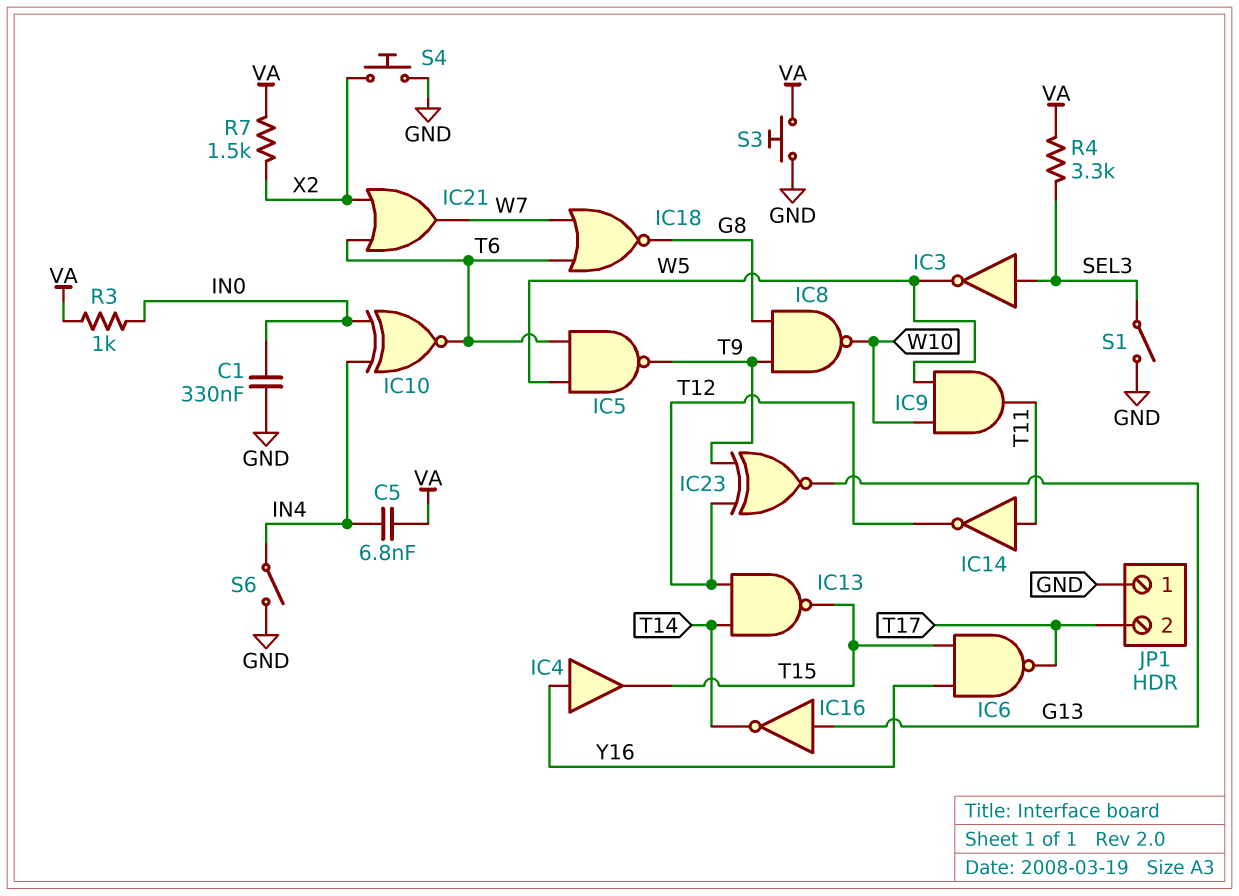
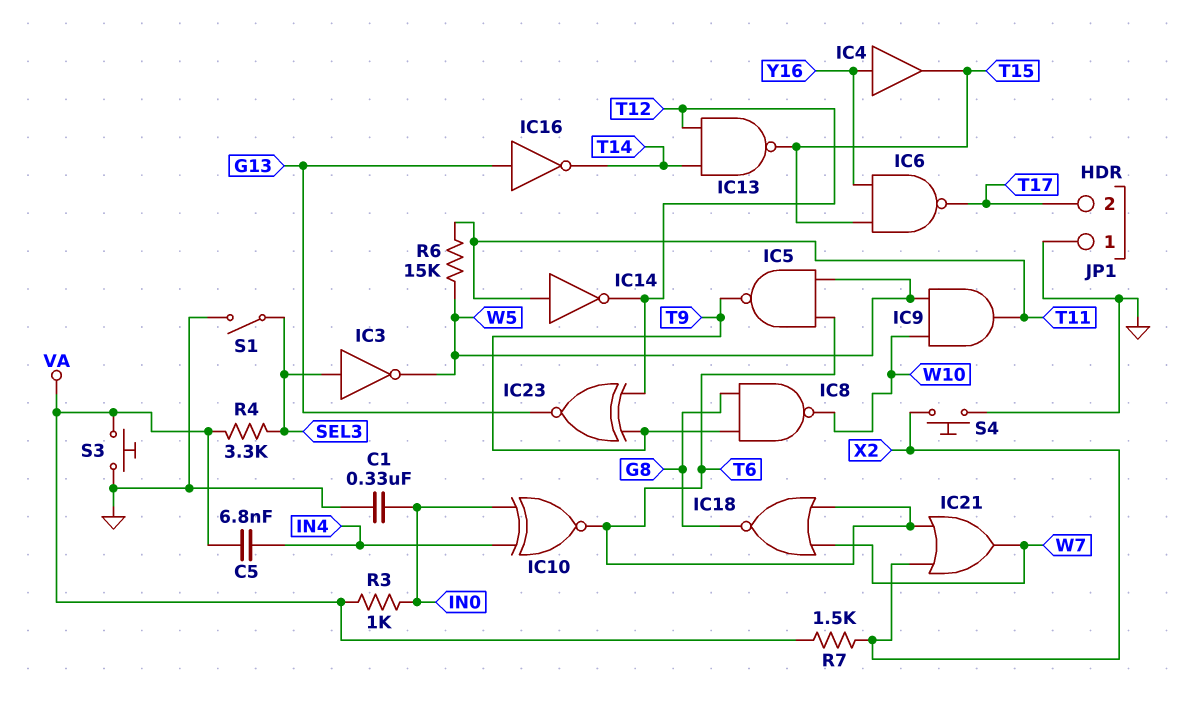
R6: none -> 15k (T11, W5)
S6: switch (GND, IN4) -> none

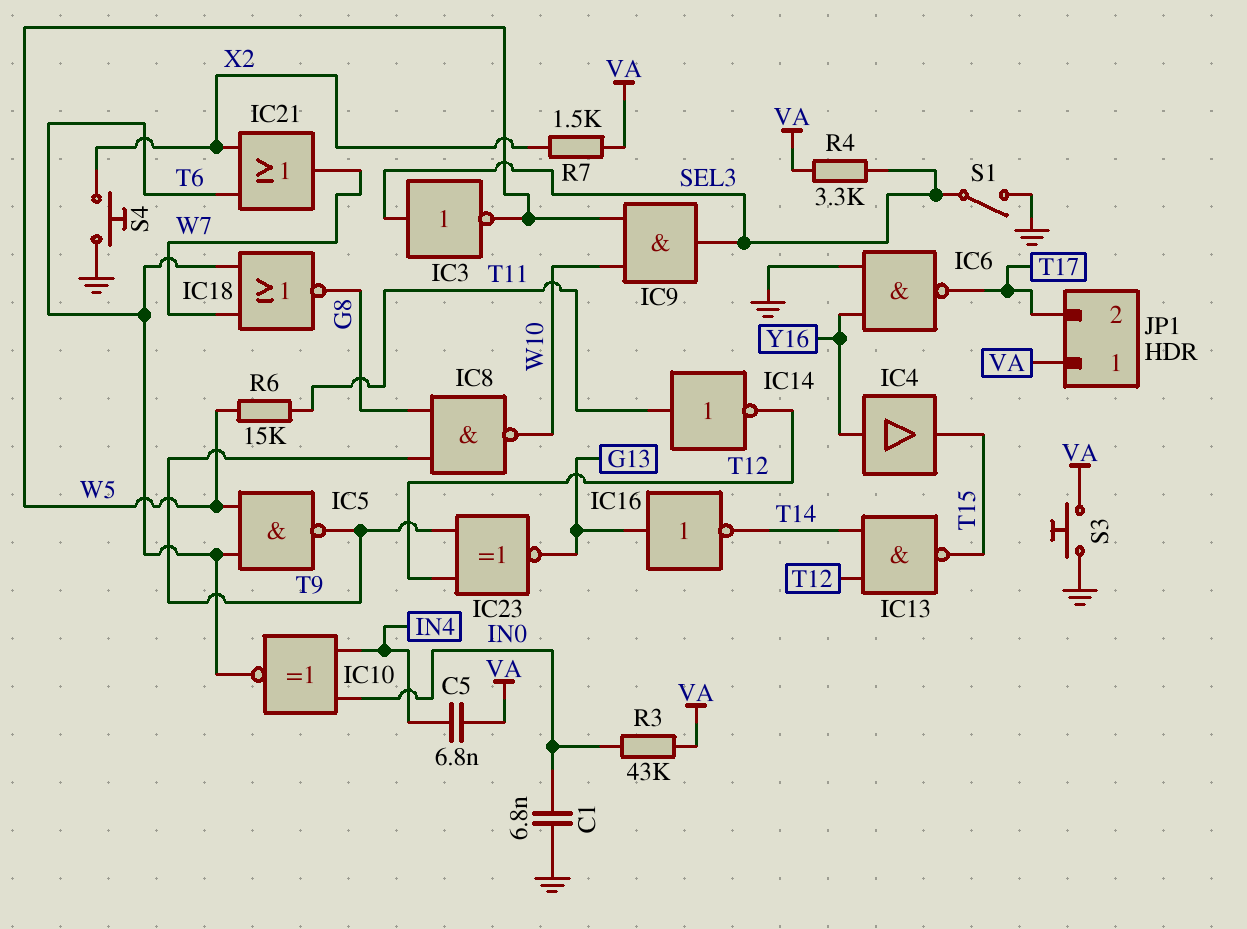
C1: 330nF (GND, IN0) -> 6.8nF (GND, IN0)
IC6: NAND (in T15, in Y16, out T17) -> NAND (in GND, in Y16, out T17)
IC9: AND (in W5, in W10, out T11) -> AND (in W5, in W10, out SEL3)
JP1 pin 1: GND -> VA
R3: 1k (IN0, VA) -> 43k (IN0, VA)

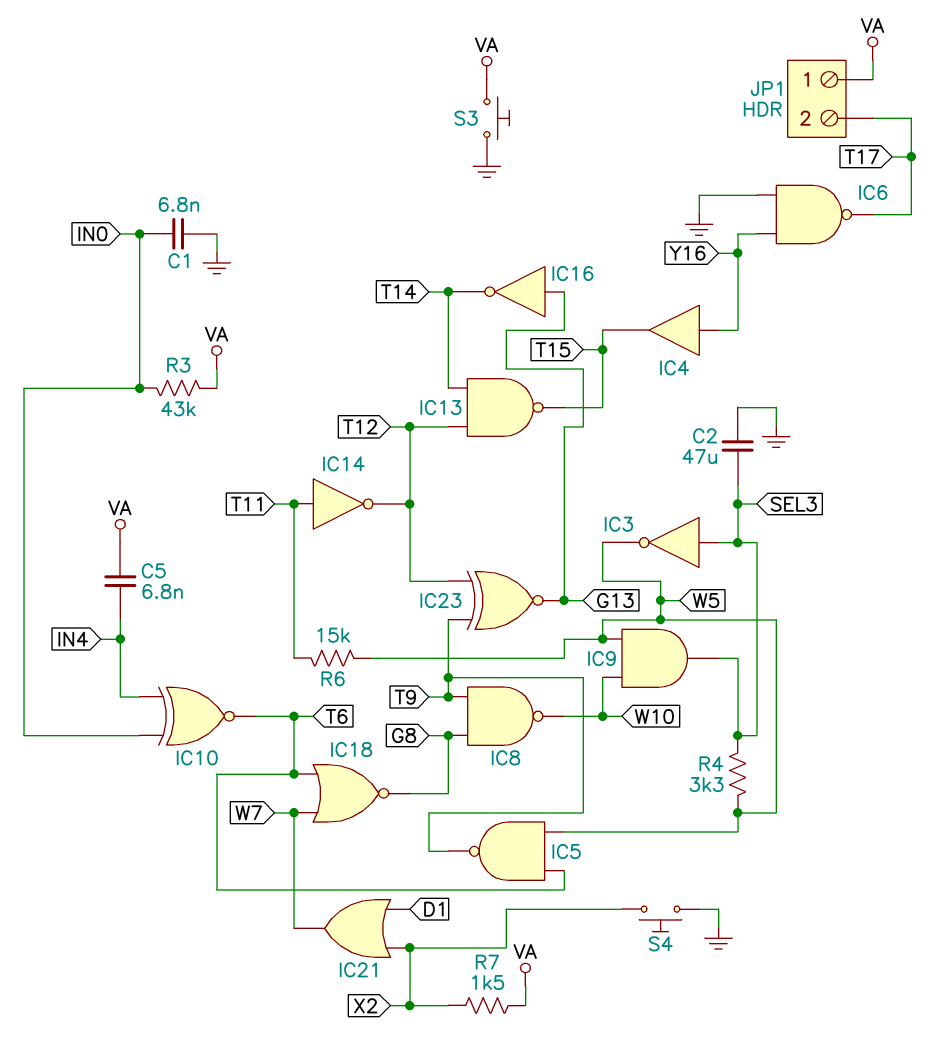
C2: none -> 47uF (GND, SEL3)
IC21: OR (in T6, in X2, out W7) -> OR (in D1, in X2, out W7)
R4: 3.3k (SEL3, VA) -> 3.3k (SEL3, W5)
S1: switch (GND, SEL3) -> none

